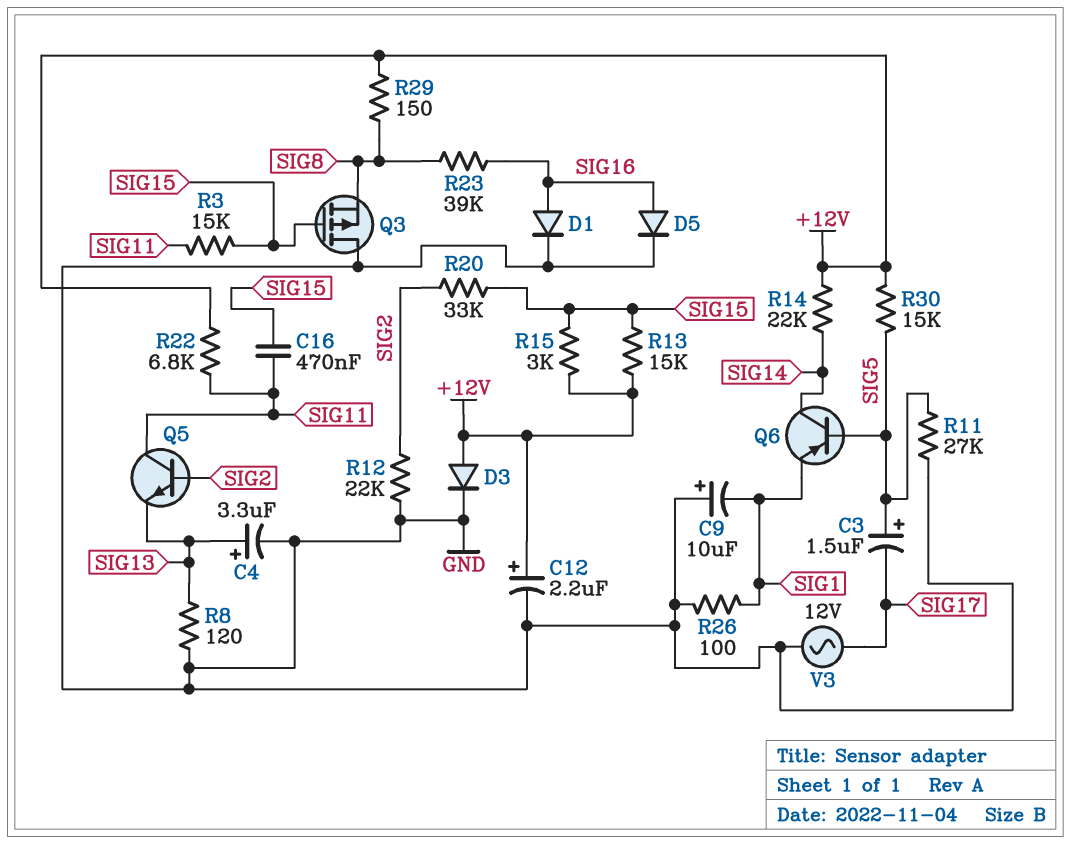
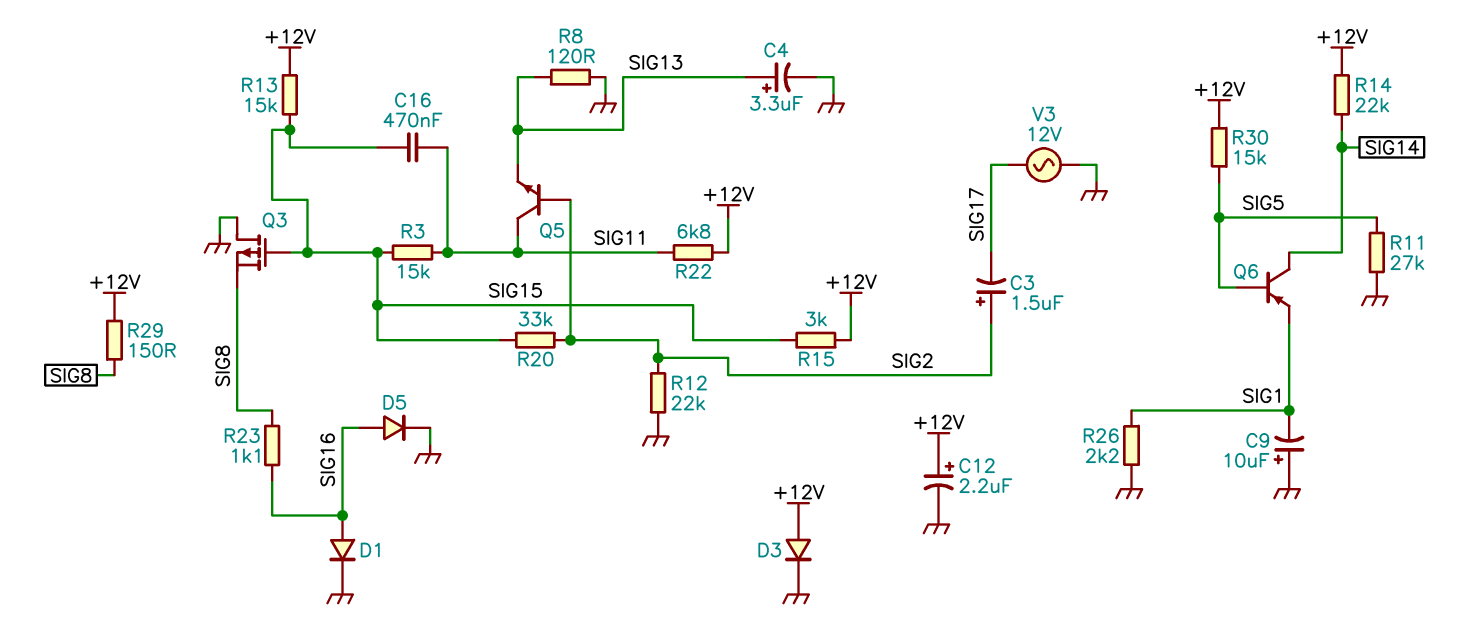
C3: 1.5uF (plus SIG5, minus SIG17) -> 1.5uF (plus SIG2, minus SIG17)
R23: 39k (SIG8, SIG16) -> 1.1k (SIG8, SIG16)
R26: 100 (GND, SIG1) -> 2.2k (GND, SIG1)

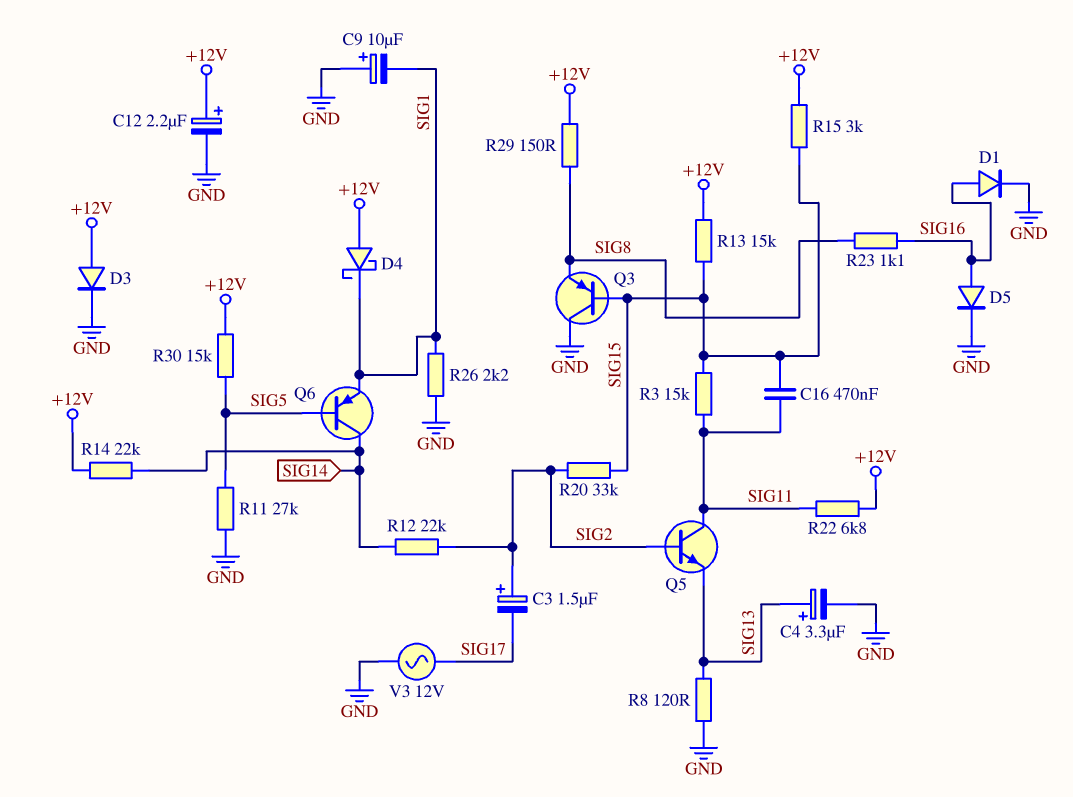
D4: none -> schottky (A +12V, K SIG1)
Q3: PMOS (G SIG15, D GND, S SIG8) -> PNP (B SIG15, C GND, E SIG8)
R12: 22k (GND, SIG2) -> 22k (SIG2, SIG14)

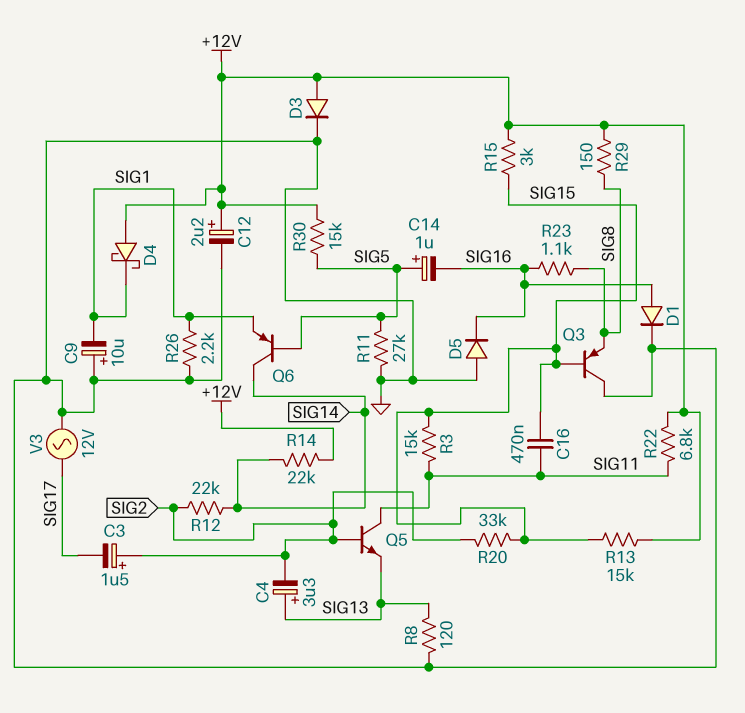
C4: 3.3uF (plus SIG13, minus GND) -> 3.3uF (plus SIG13, minus SIG2)
C14: none -> 1uF (plus SIG5, minus SIG16)
D5: diode (A SIG16, K GND) -> diode (A GND, K SIG16)

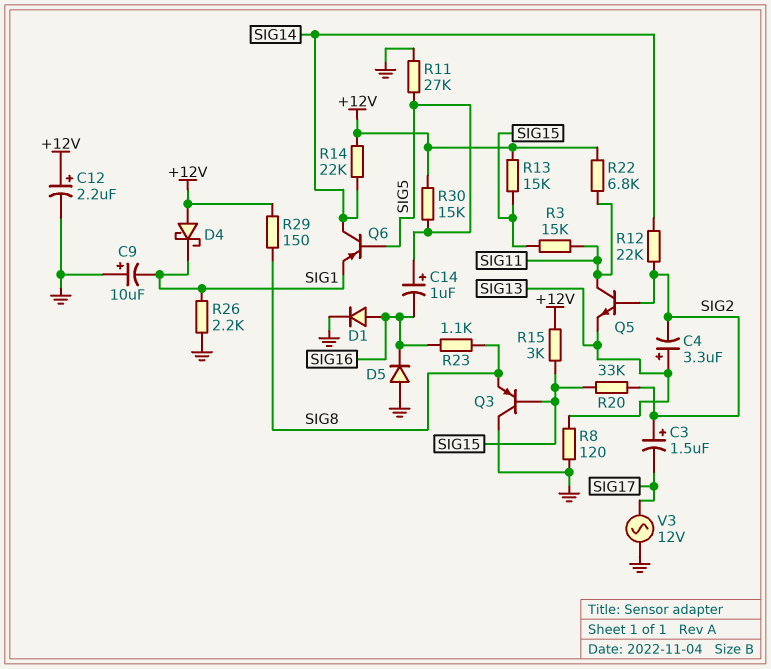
C16: 470nF (SIG11, SIG15) -> none
D3: diode (A +12V, K GND) -> none

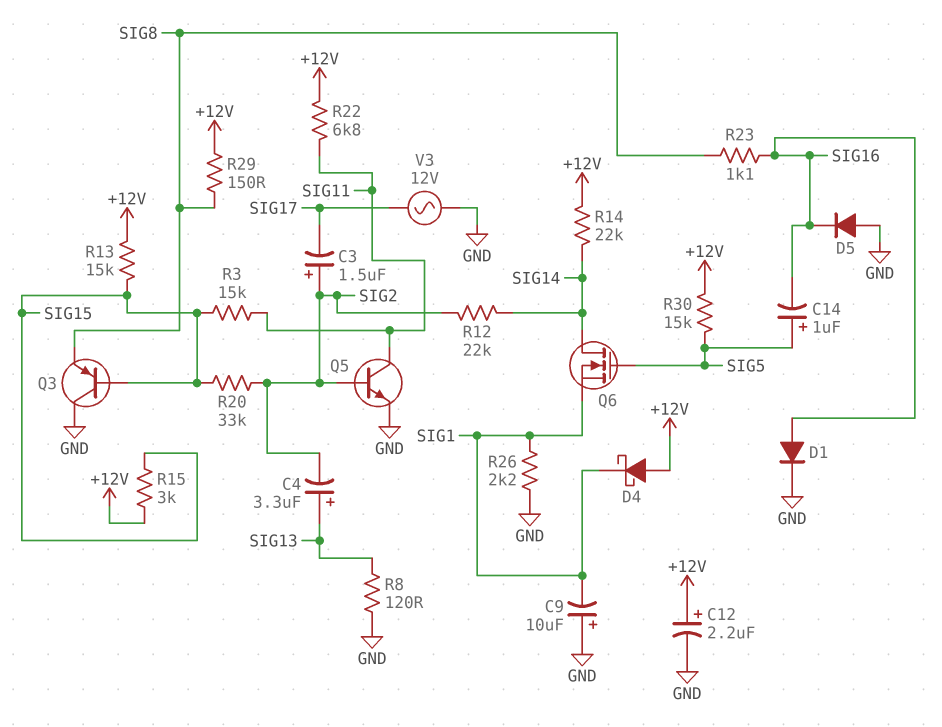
Q5: NPN (B SIG2, C SIG11, E SIG13) -> NPN (B SIG2, C SIG11, E GND)
Q6: PNP (B SIG5, C SIG14, E SIG1) -> NMOS (G SIG5, D SIG14, S SIG1)
R11: 27k (GND, SIG5) -> none

